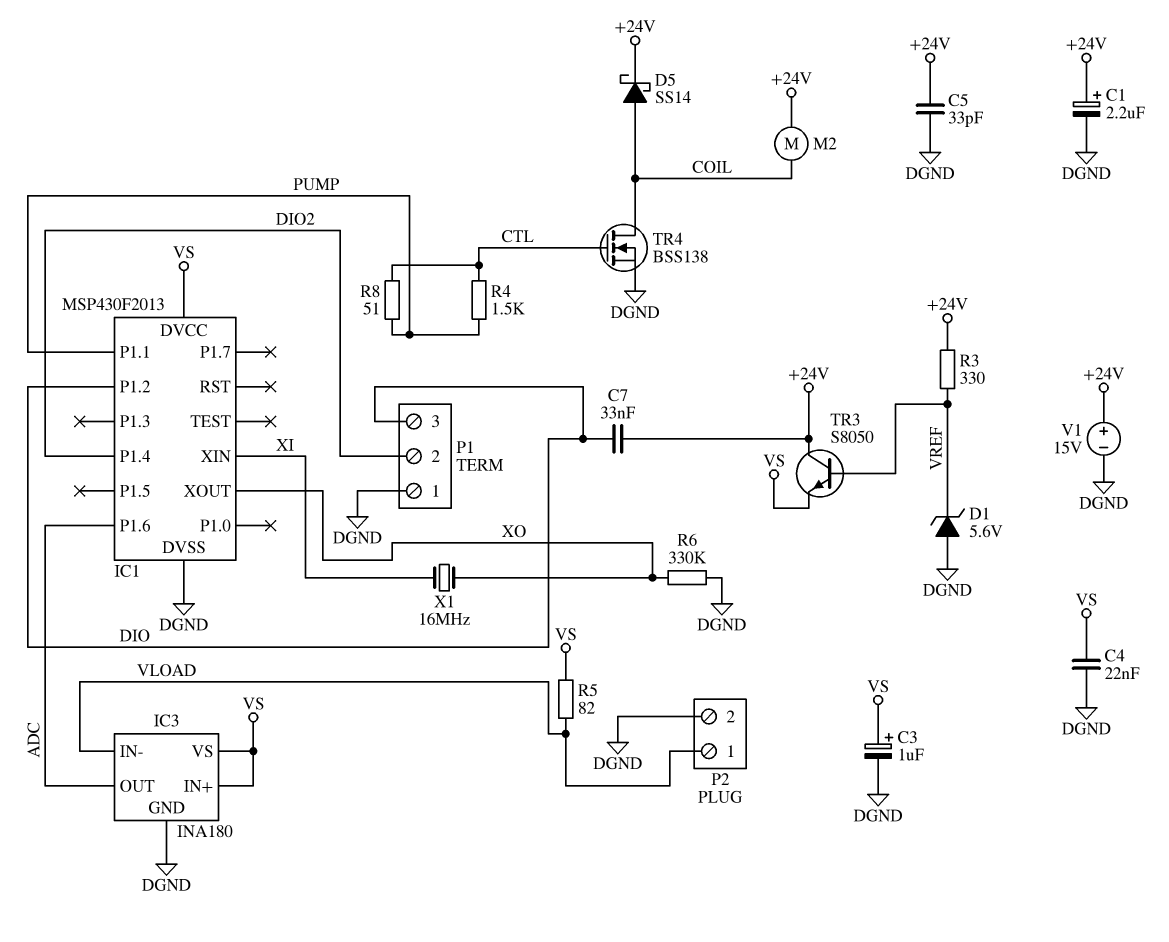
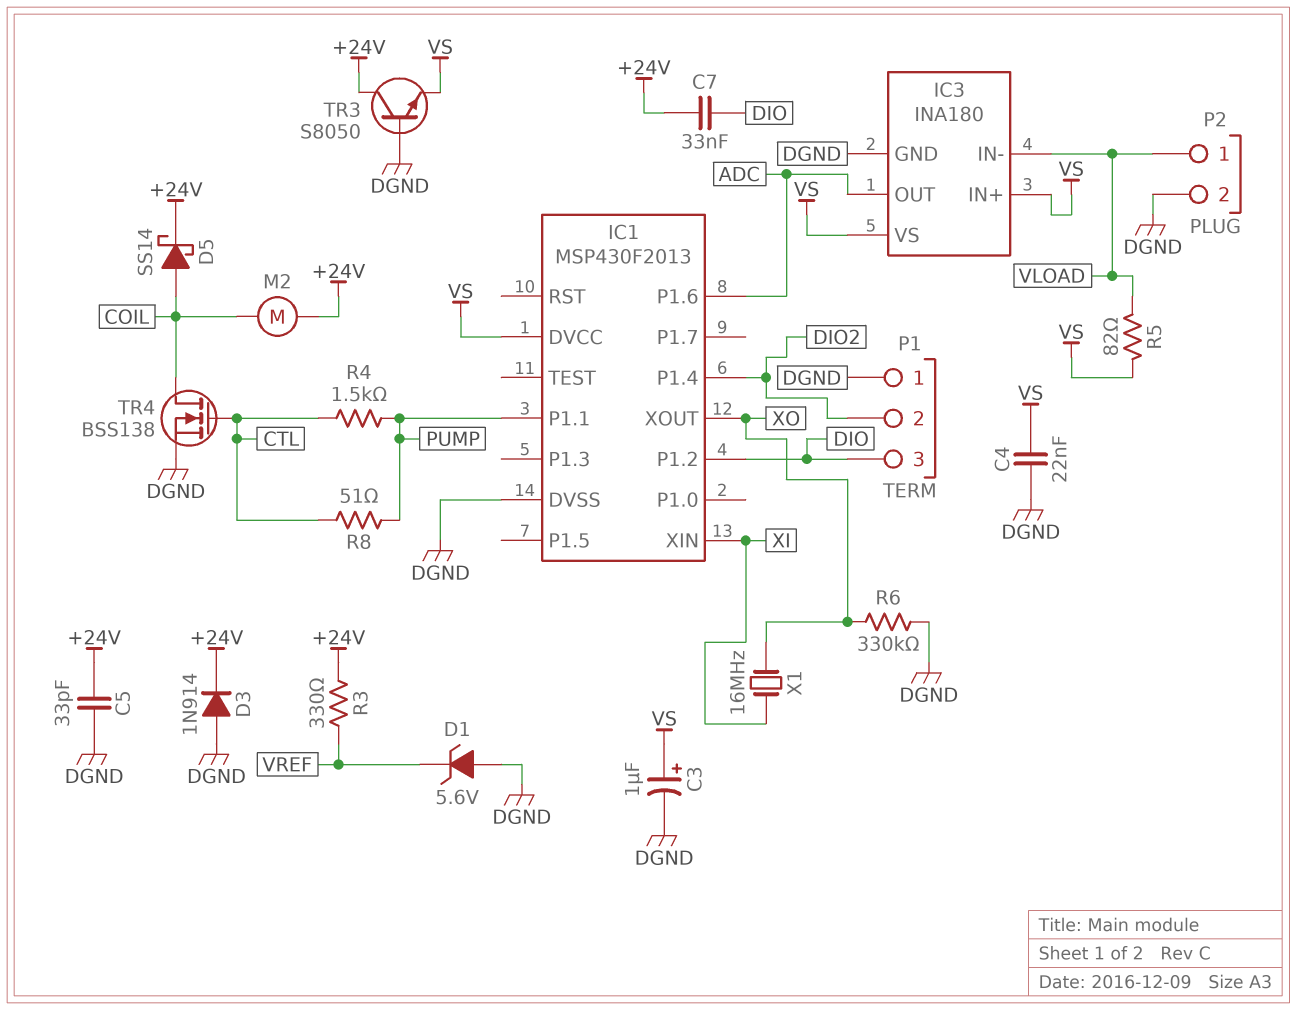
C1: 2.2uF (plus +24V, minus DGND) -> none
D3: none -> diode 1N914 (A DGND, K +24V)
TR3: NPN S8050 (B VREF, C +24V, E VS) -> NPN S8050 (B DGND, C +24V, E VS)
V1: 15V (plus +24V, minus DGND) -> none

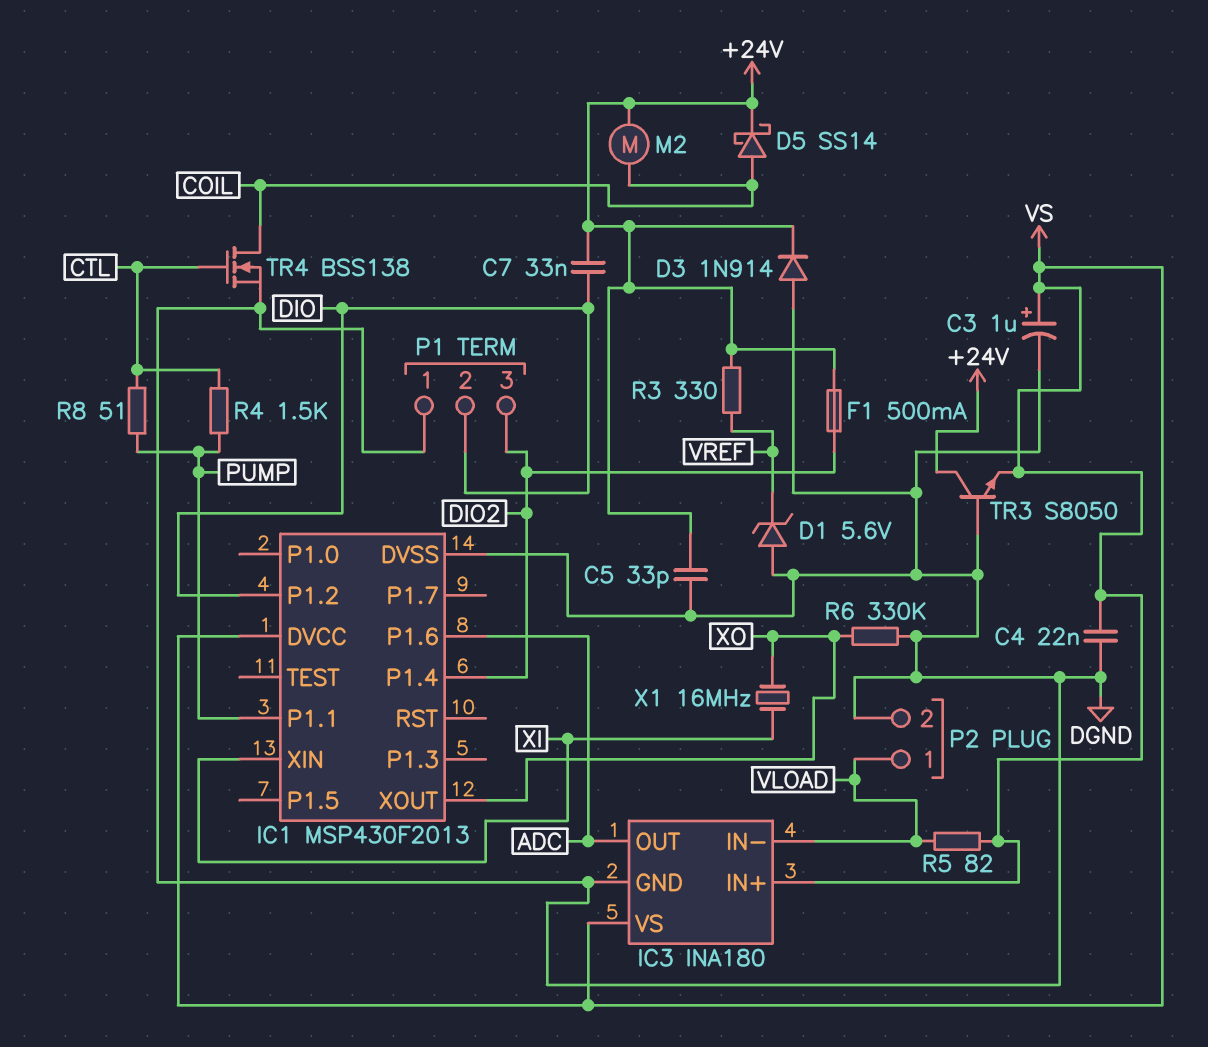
F1: none -> 500mA (+24V, DIO2)
P1 pin 2: DIO2 -> DIO
P1 pin 3: DIO -> DIO2

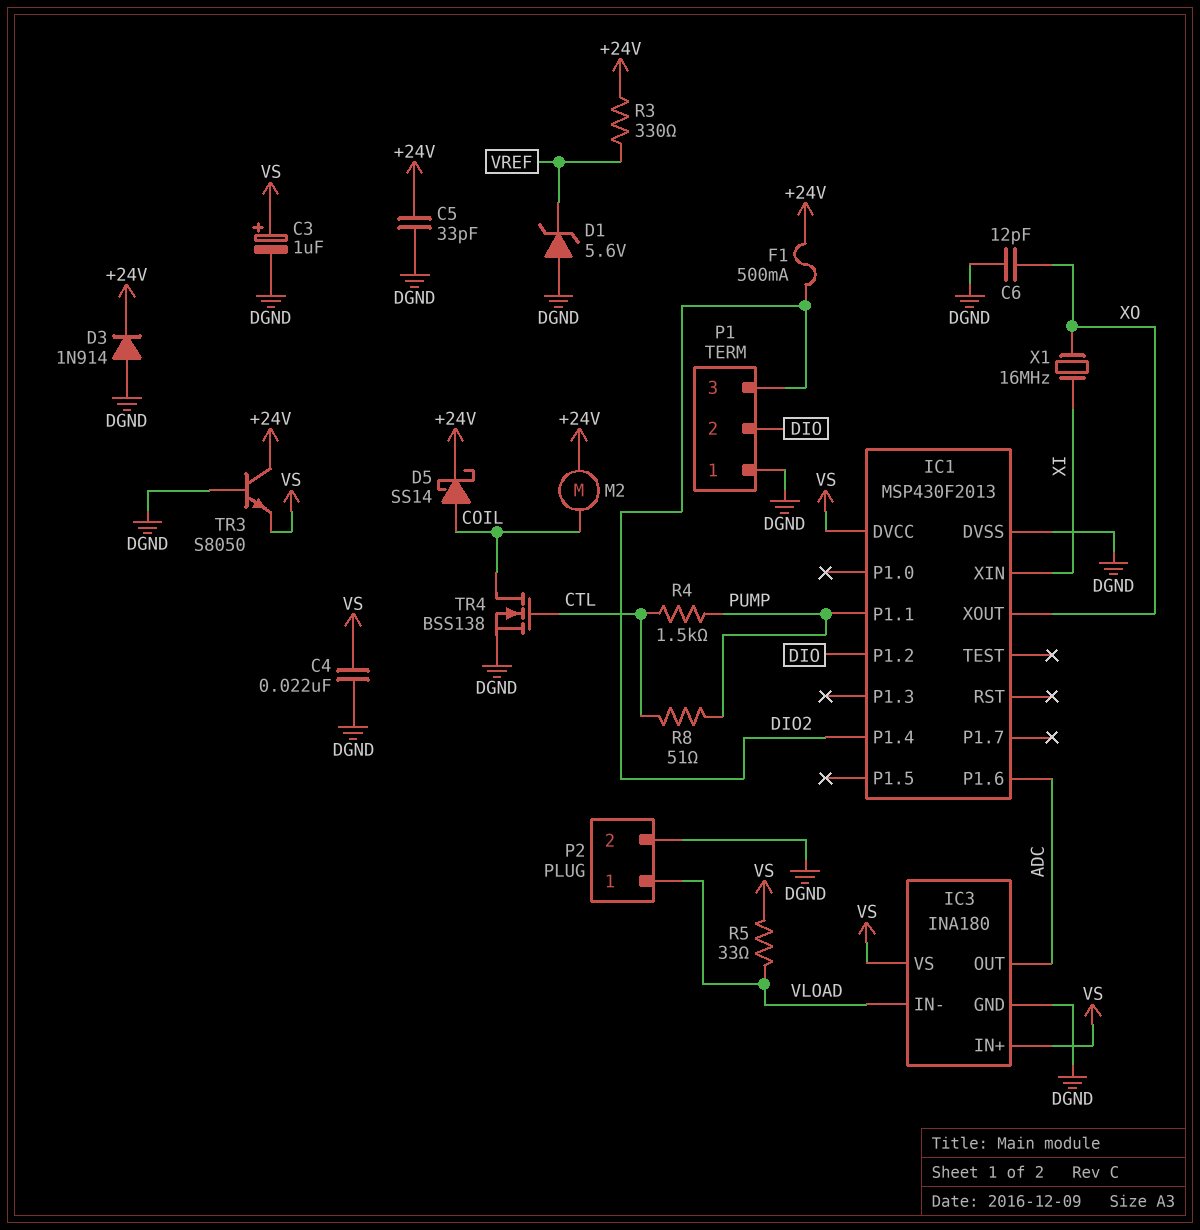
C6: none -> 12pF (DGND, XO)
C7: 33nF (+24V, DIO) -> none
R5: 82 (VLOAD, VS) -> 33 (VLOAD, VS)
R6: 330k (DGND, XO) -> none

